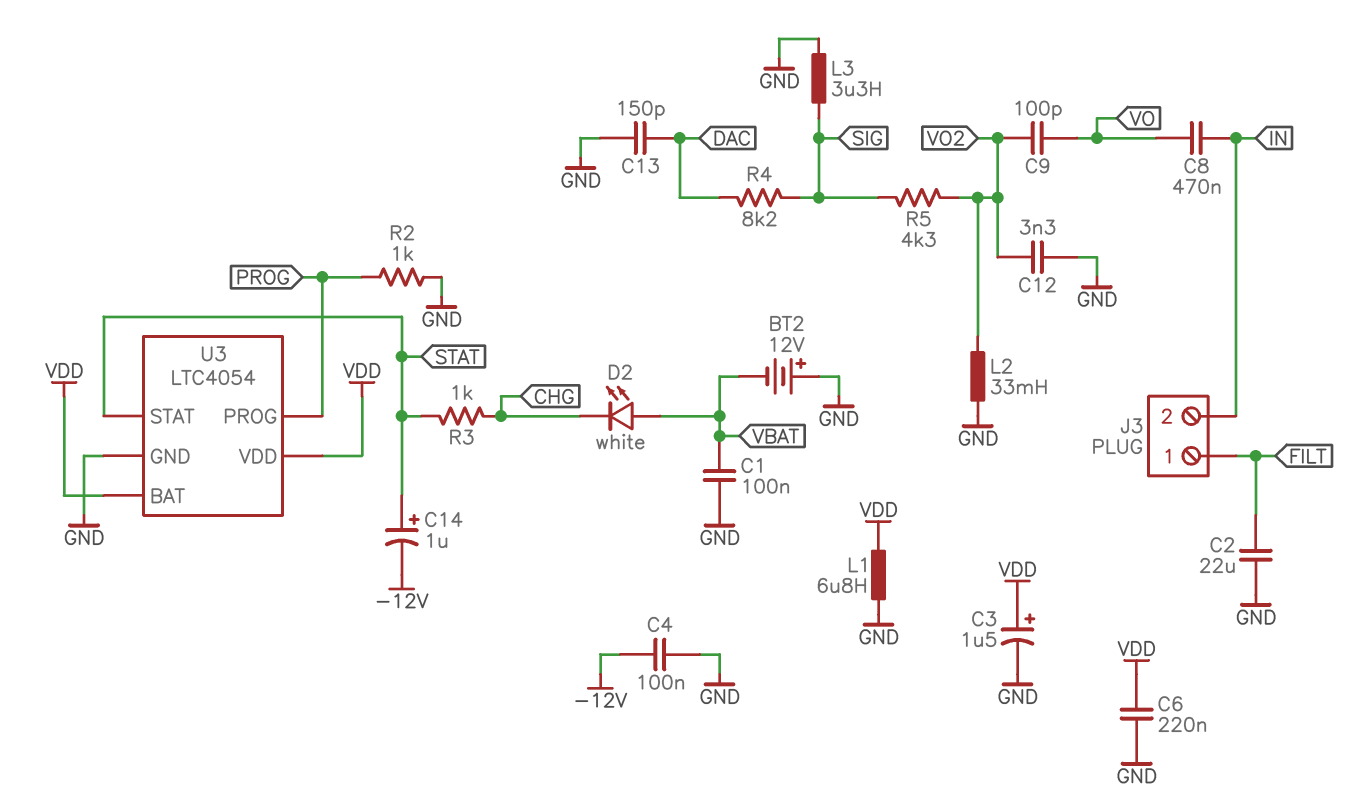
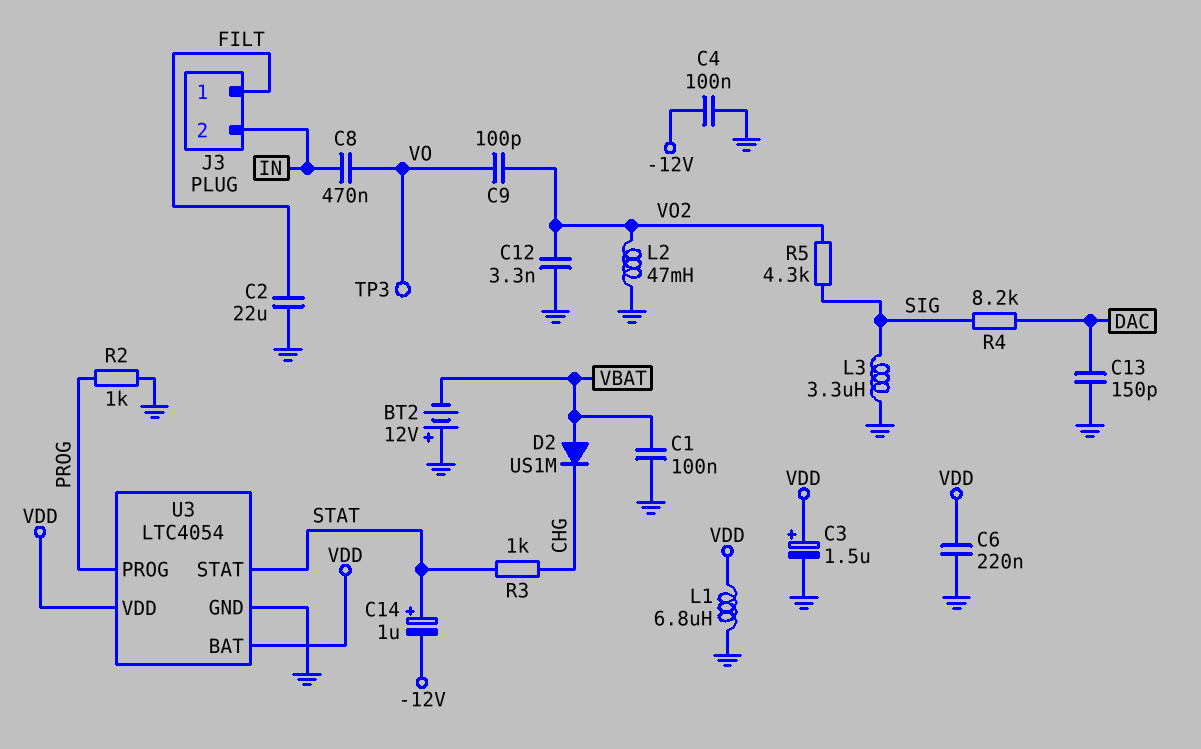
D2: LED white (A VBAT, K CHG) -> diode US1M (A VBAT, K CHG)
L2: 33mH (GND, VO2) -> 47mH (GND, VO2)
TP3: none -> test point (VO)

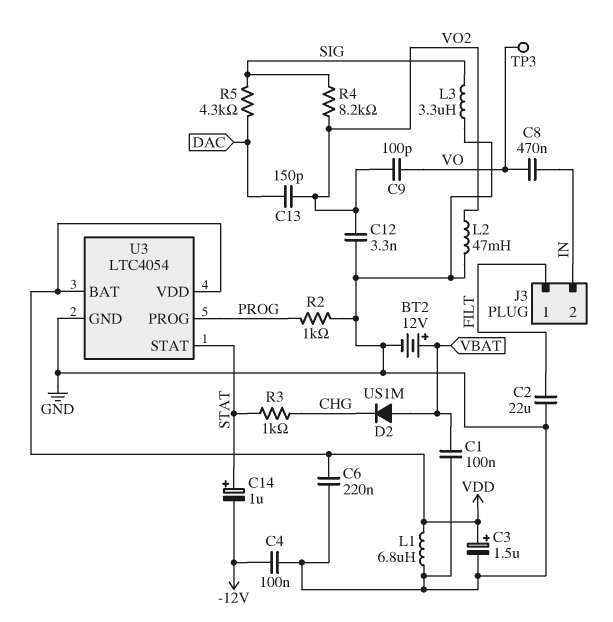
BT2: 12V (plus GND, minus VBAT) -> 12V (plus VBAT, minus GND)
C13: 150pF (DAC, GND) -> 150pF (DAC, VO2)
R4: 8.2k (DAC, SIG) -> 8.2k (SIG, VO2)
R5: 4.3k (SIG, VO2) -> 4.3k (DAC, SIG)

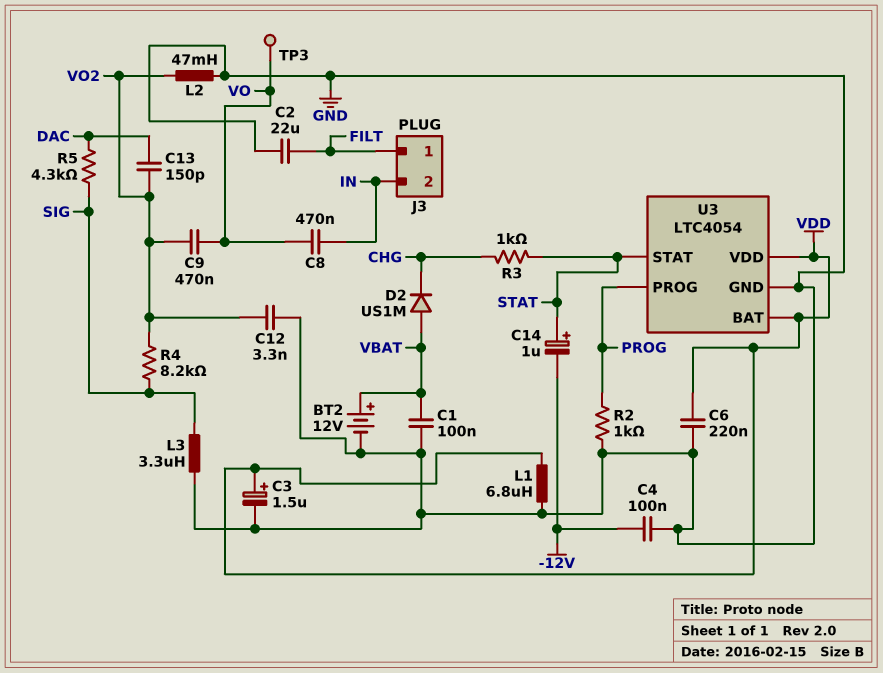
C9: 100pF (VO, VO2) -> 470nF (VO, VO2)

